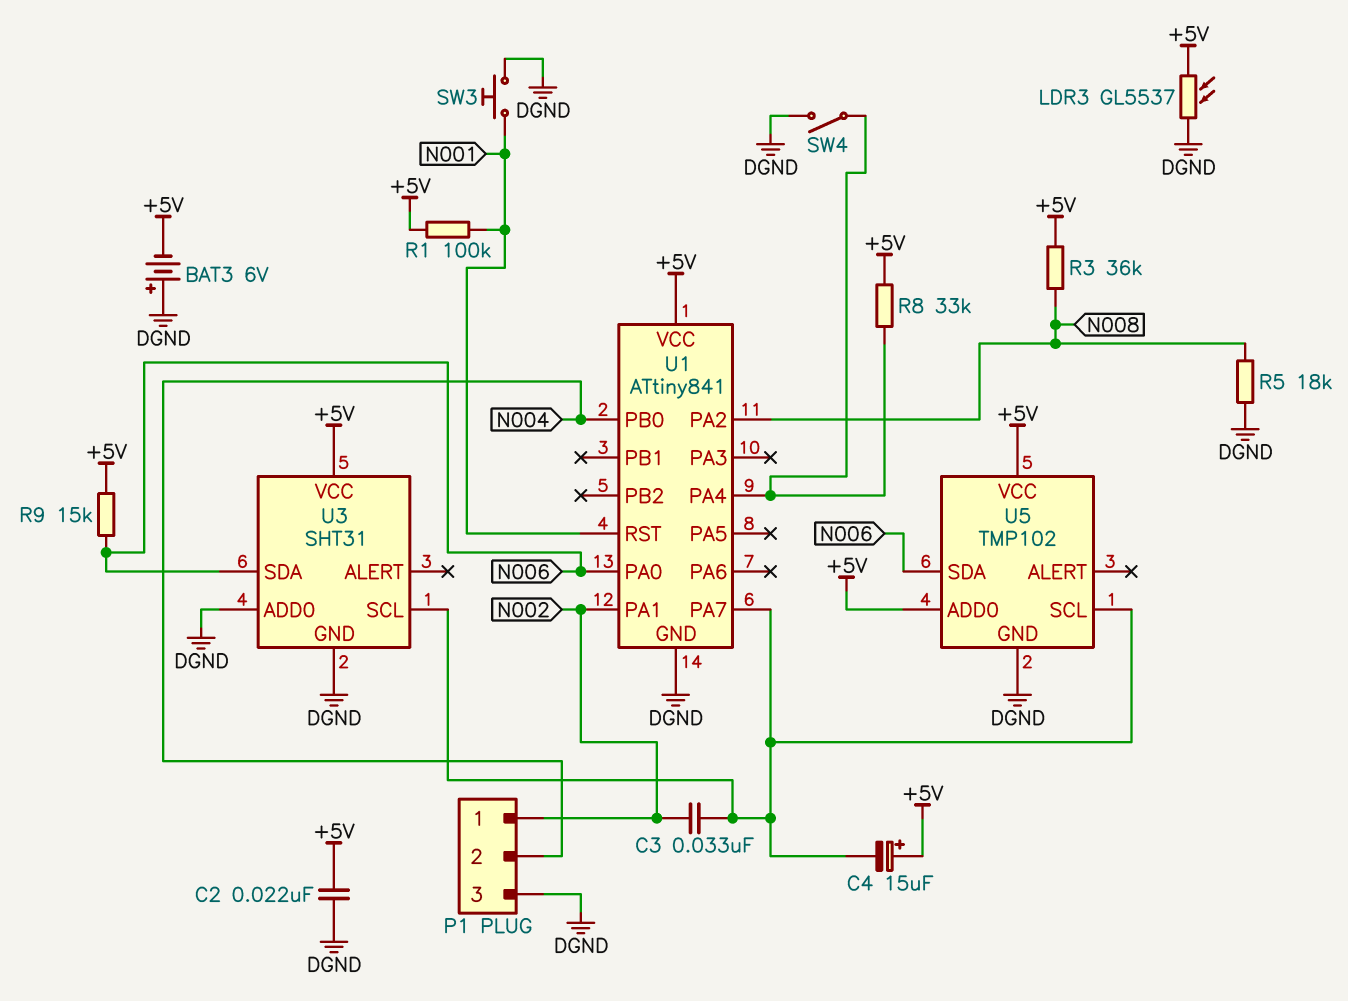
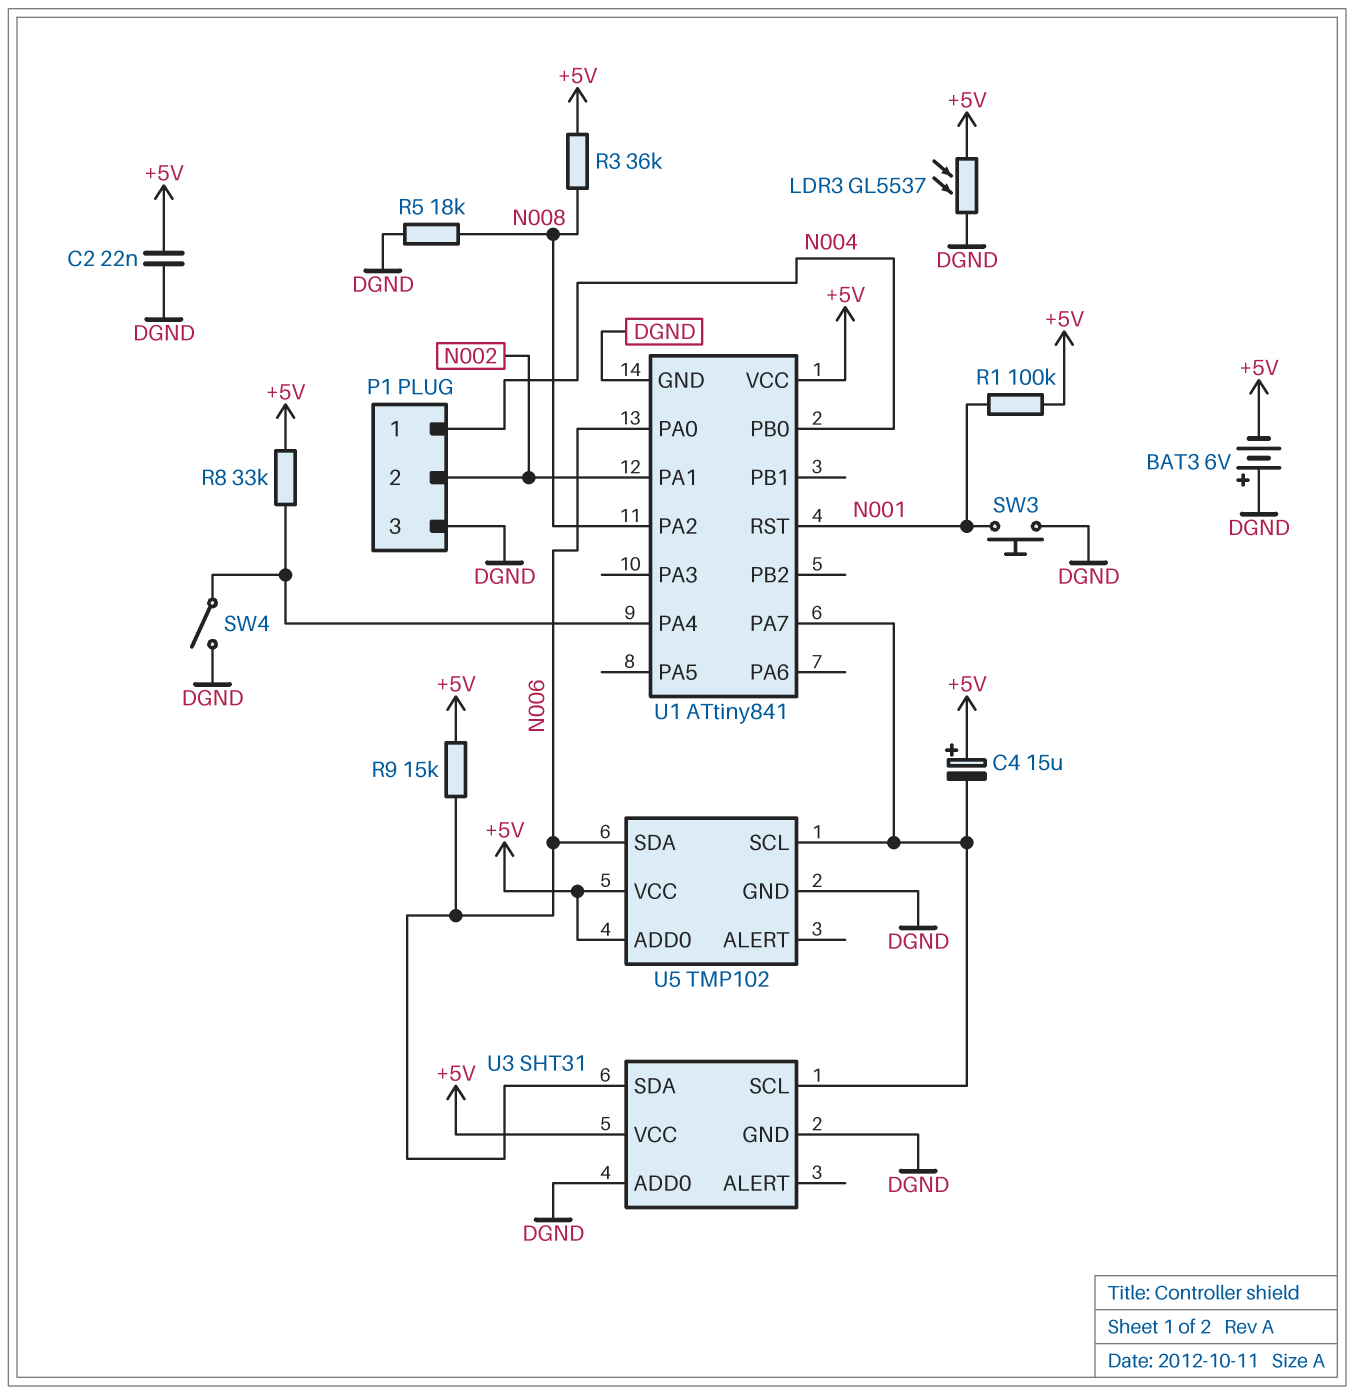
C3: 33nF (N002, U1/PA7) -> none
P1 pin 1: N002 -> N004
P1 pin 2: N004 -> N002

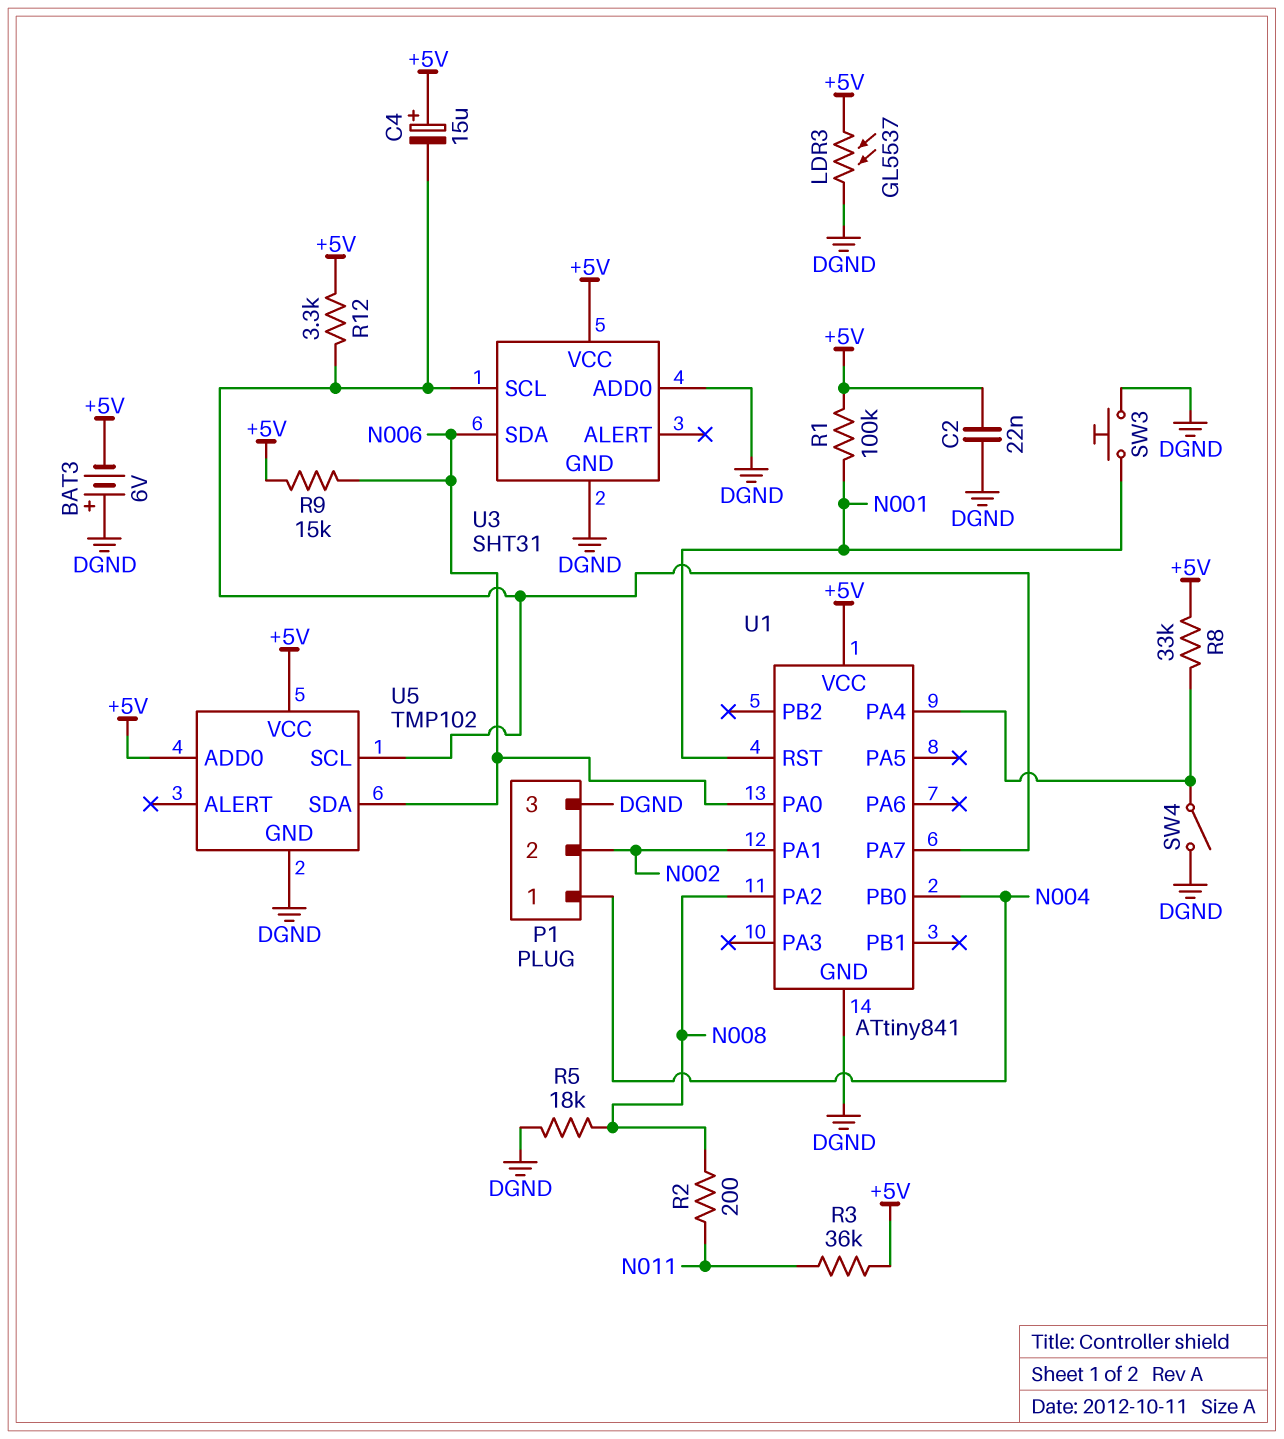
R2: none -> 200 (N008, N011)
R3: 36k (+5V, N008) -> 36k (+5V, N011)
R12: none -> 3.3k (+5V, U1/PA7)

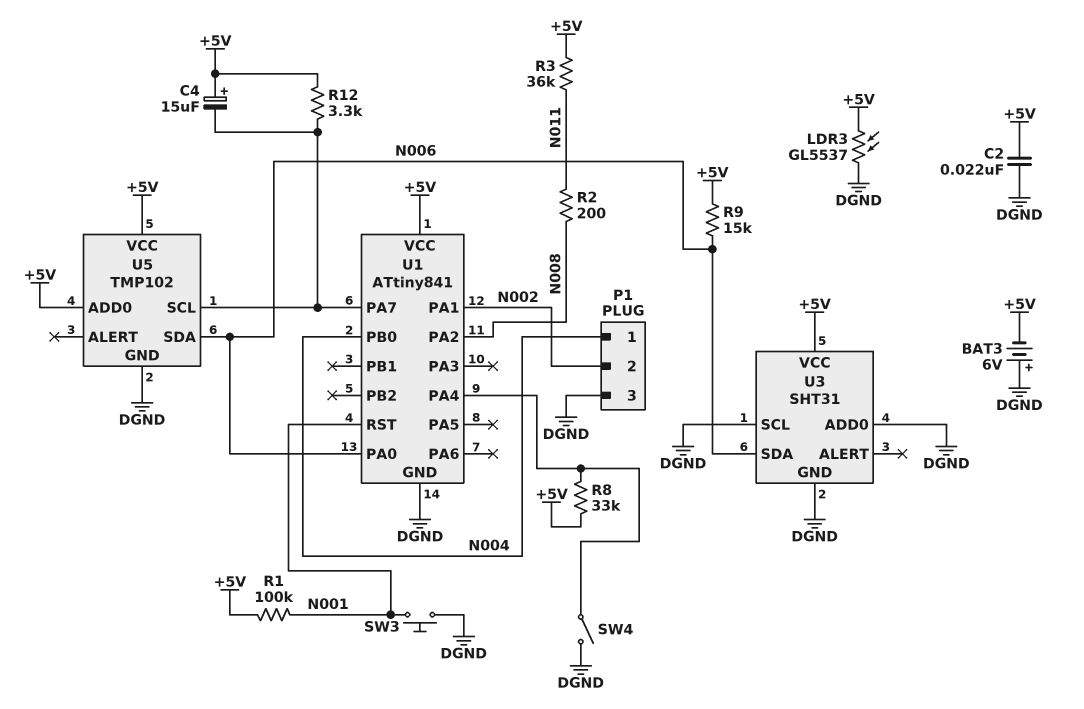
R5: 18k (DGND, N008) -> none
U3 pin SCL: U1/PA7 -> DGND

